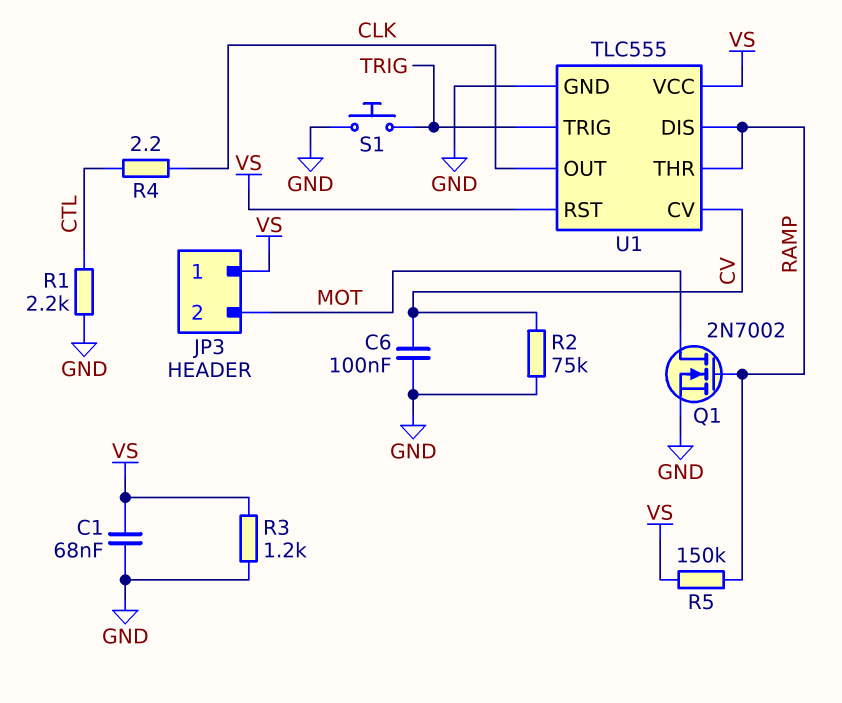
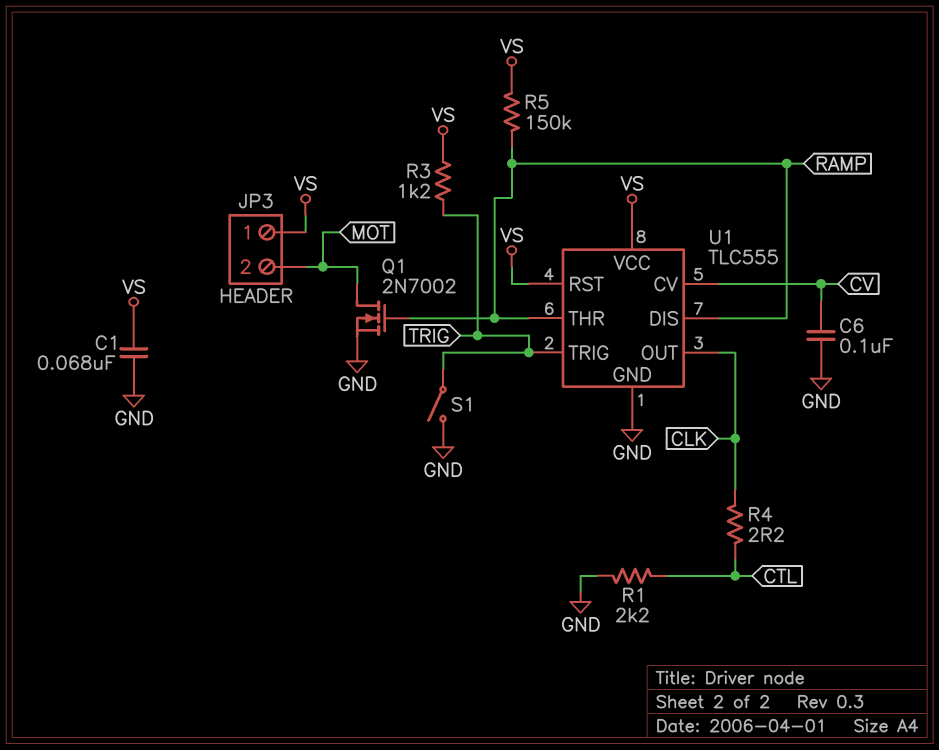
R2: 75k (CV, GND) -> none
R3: 1.2k (GND, VS) -> 1.2k (TRIG, VS)
S1: button (GND, TRIG) -> switch (GND, TRIG)

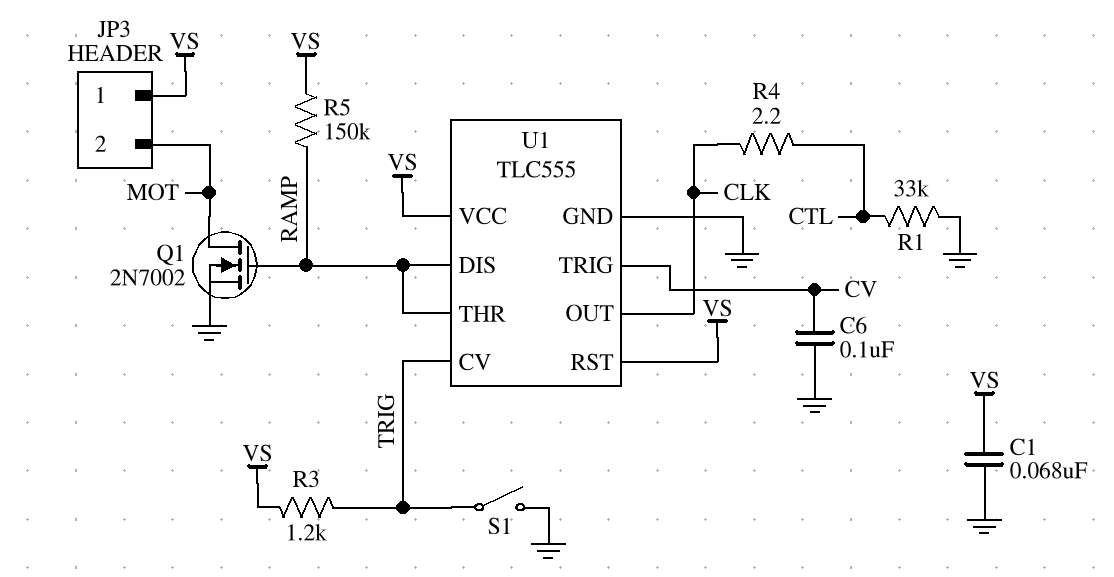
R1: 2.2k (CTL, GND) -> 33k (CTL, GND)
U1 pin CV: CV -> TRIG
U1 pin TRIG: TRIG -> CV

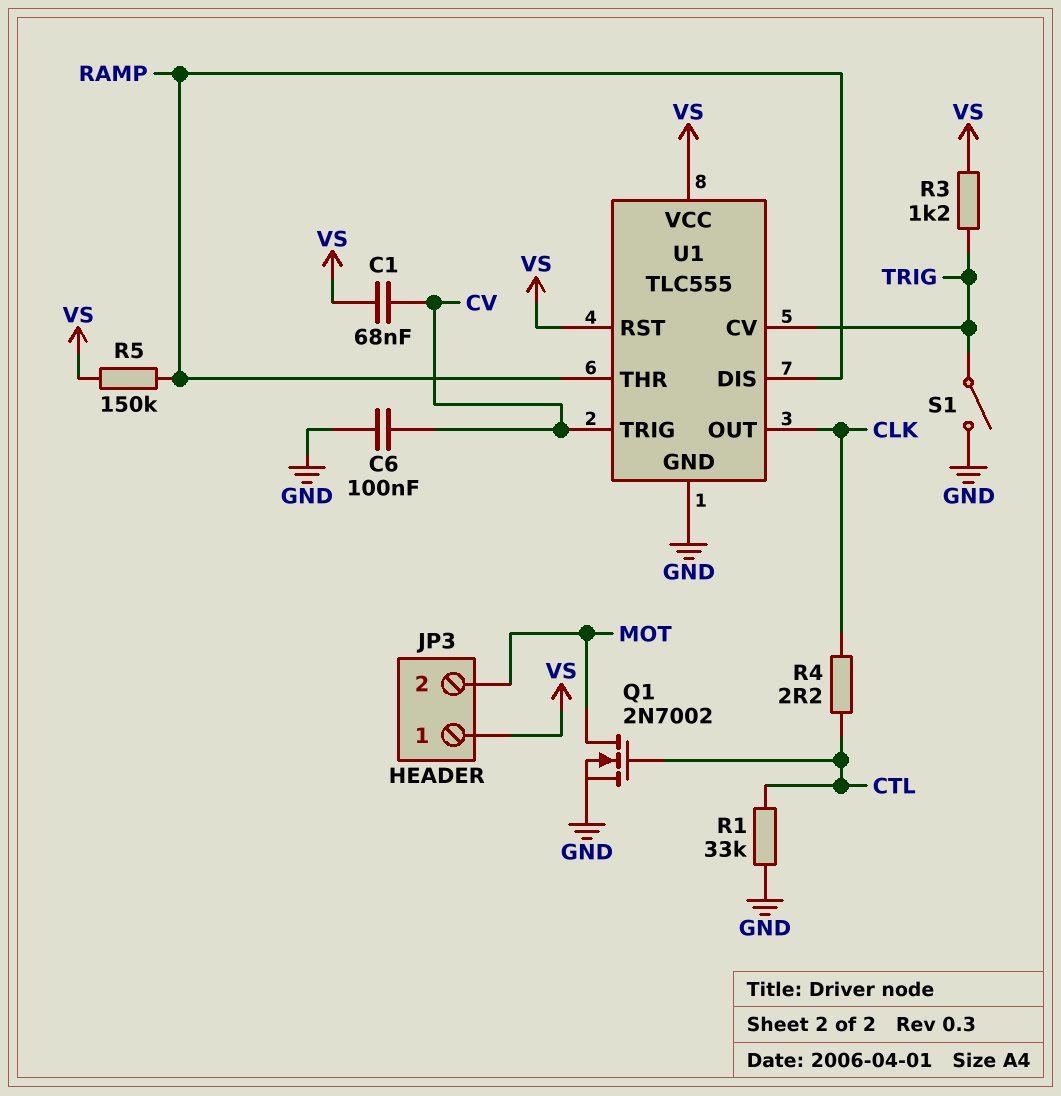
C1: 68nF (GND, VS) -> 68nF (CV, VS)
Q1: NMOS 2N7002 (G RAMP, D MOT, S GND) -> NMOS 2N7002 (G CTL, D MOT, S GND)

